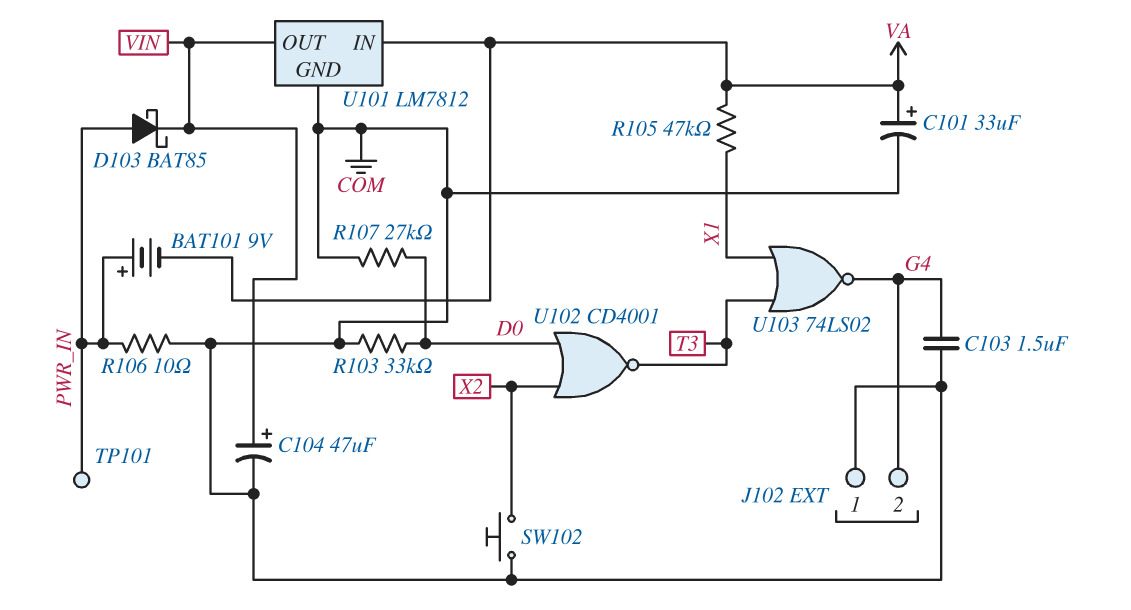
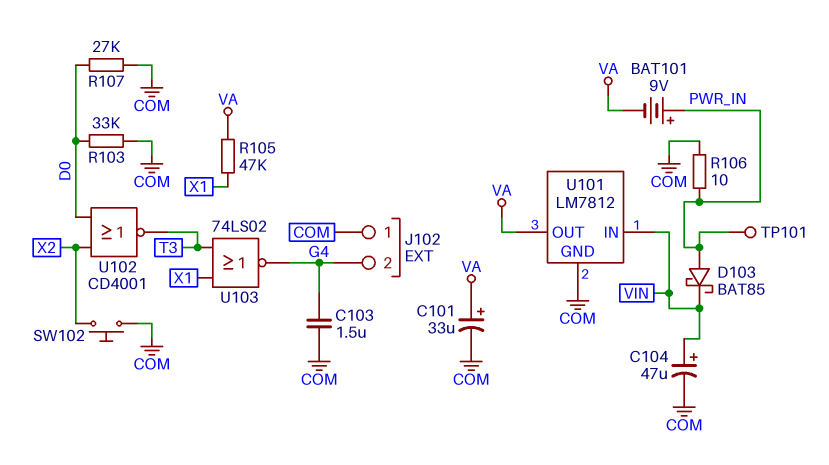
U101 pin IN: VA -> VIN
U101 pin OUT: VIN -> VA

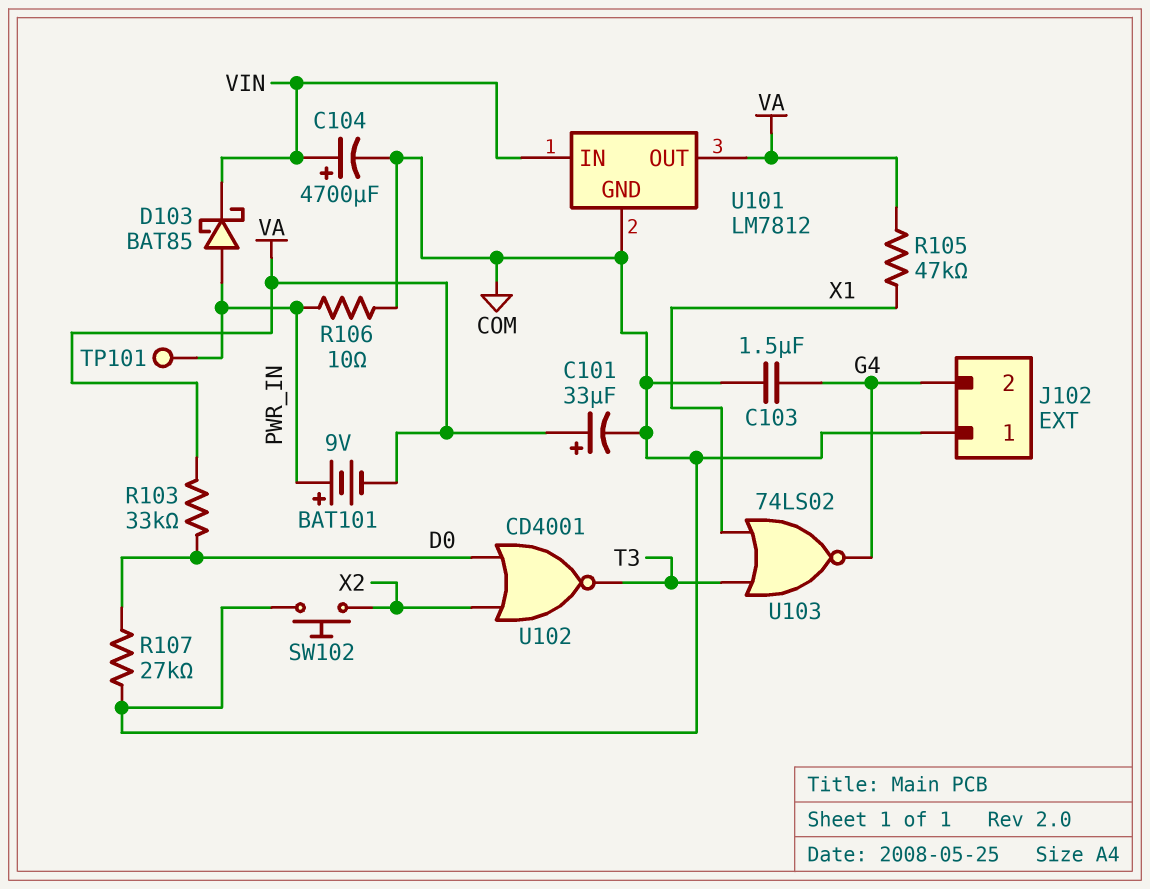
C104: 47uF (plus VIN, minus COM) -> 4700uF (plus VIN, minus COM)
R103: 33k (COM, D0) -> 33k (D0, VA)

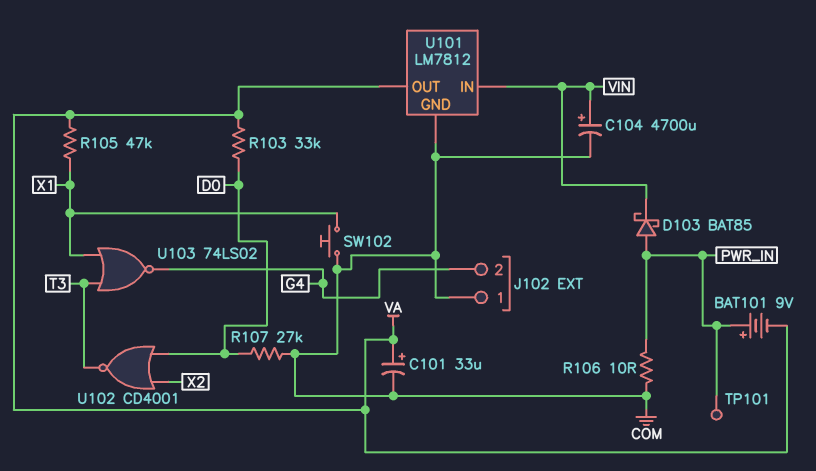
C103: 1.5uF (COM, G4) -> none
SW102: button (COM, X2) -> button (COM, X1)

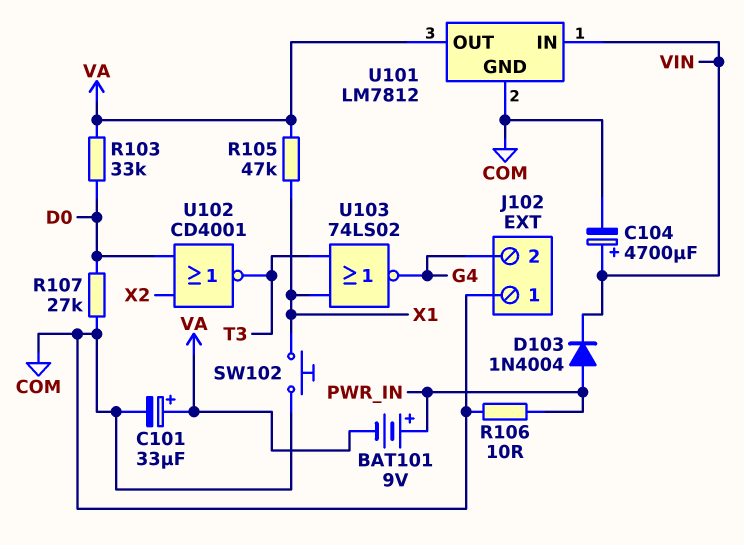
D103: schottky BAT85 (A PWR_IN, K VIN) -> diode 1N4004 (A PWR_IN, K VIN)
TP101: test point (PWR_IN) -> none

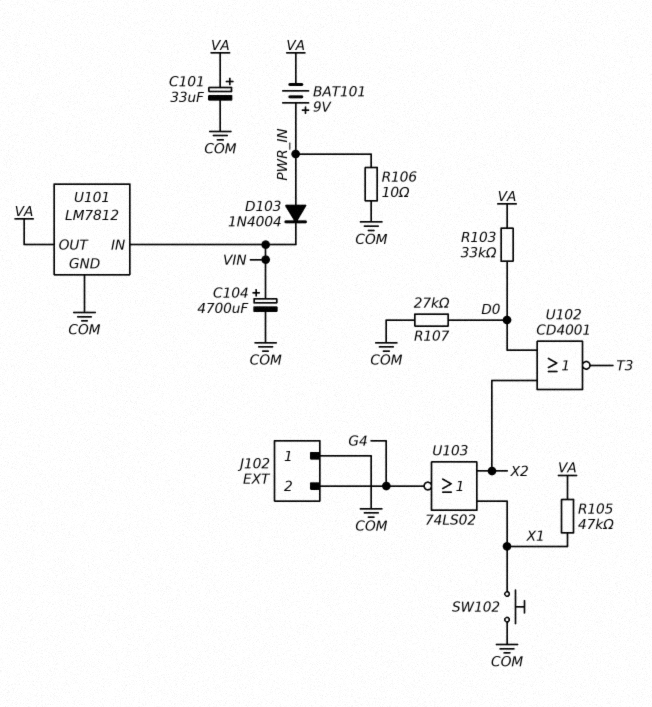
U103: NOR 74LS02 (in T3, in X1, out G4) -> NOR 74LS02 (in X1, in X2, out G4)

